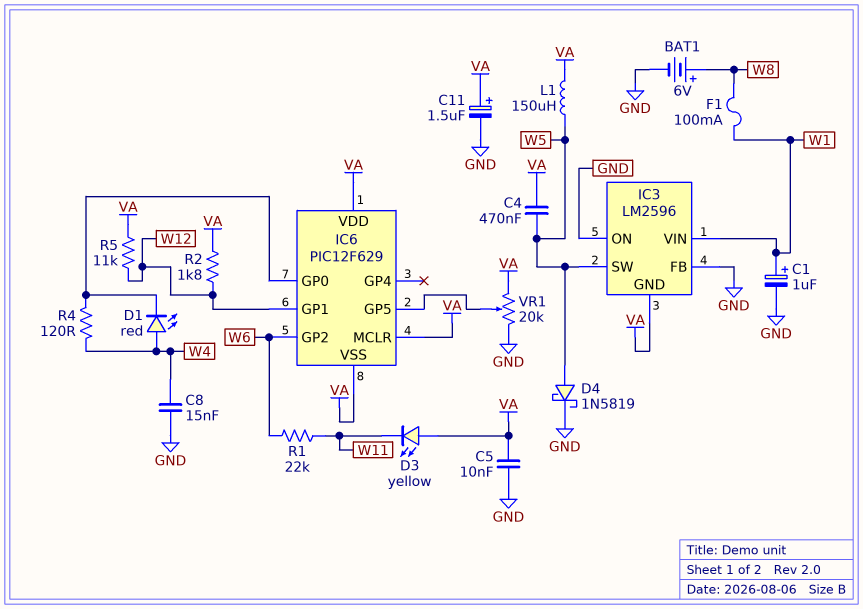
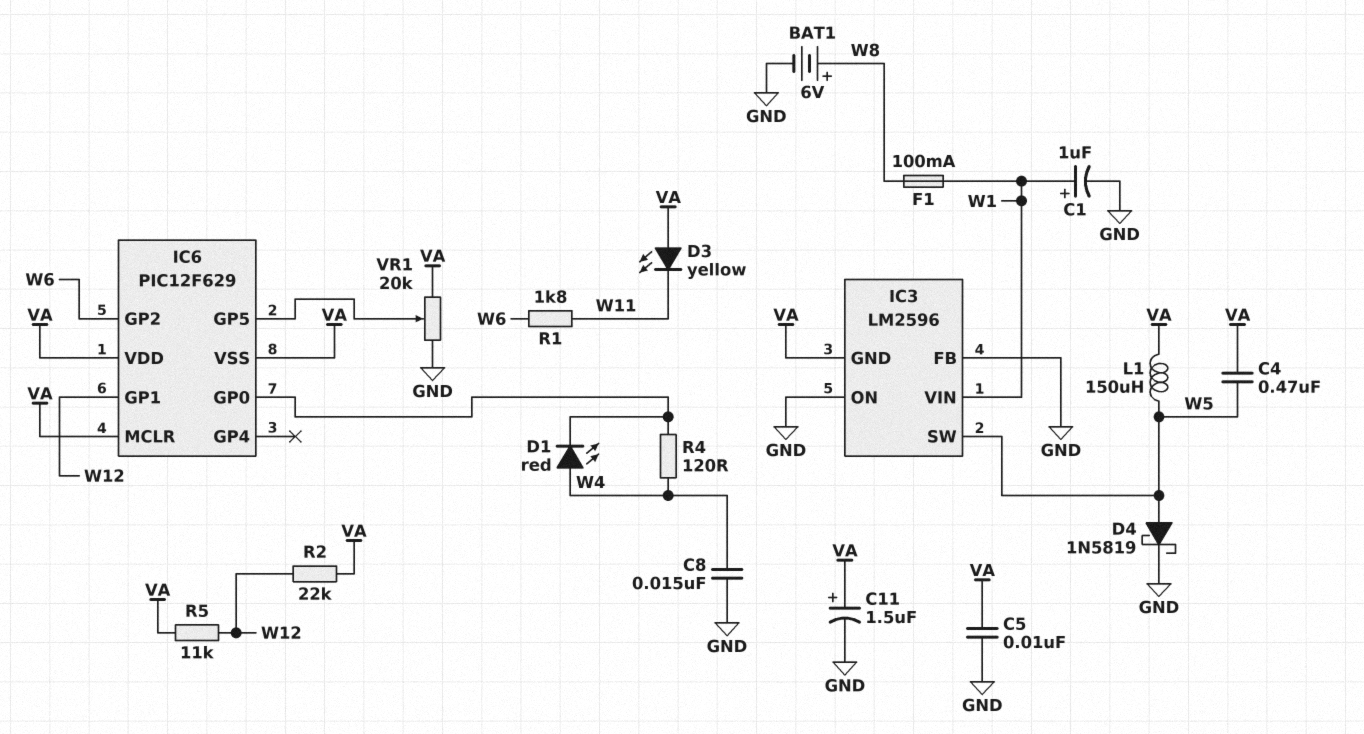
R1: 22k (W6, W11) -> 1.8k (W6, W11)
R2: 1.8k (VA, W12) -> 22k (VA, W12)

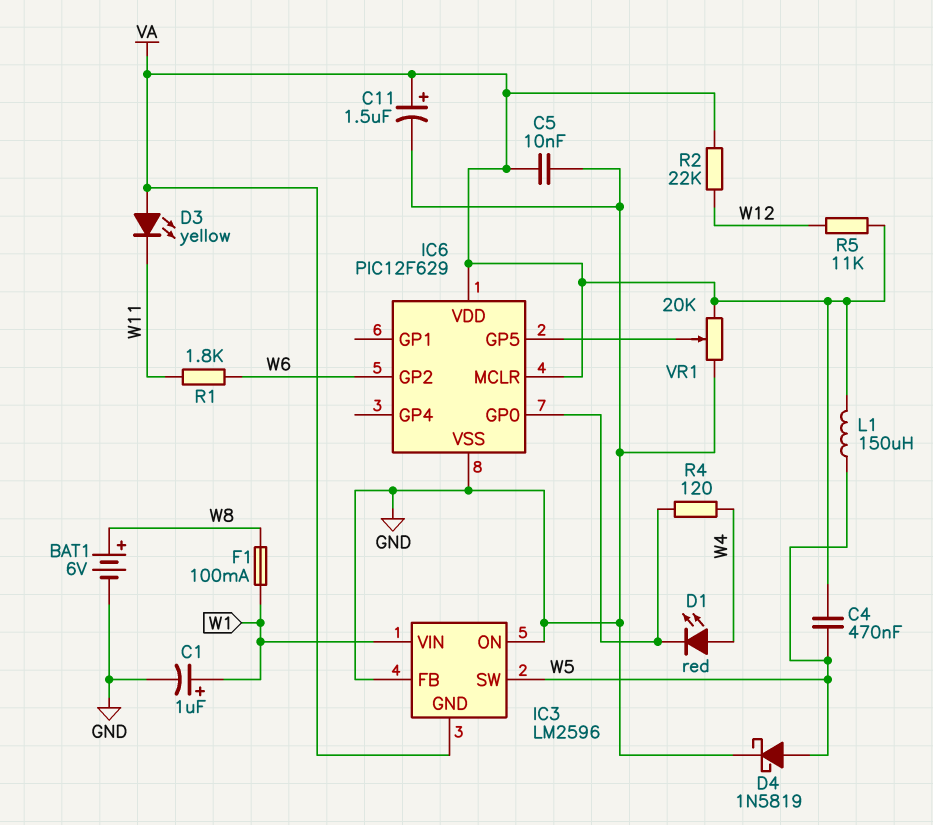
C8: 15nF (GND, W4) -> none
IC6 pin GP1: W12 -> none
IC6 pin VSS: VA -> GND

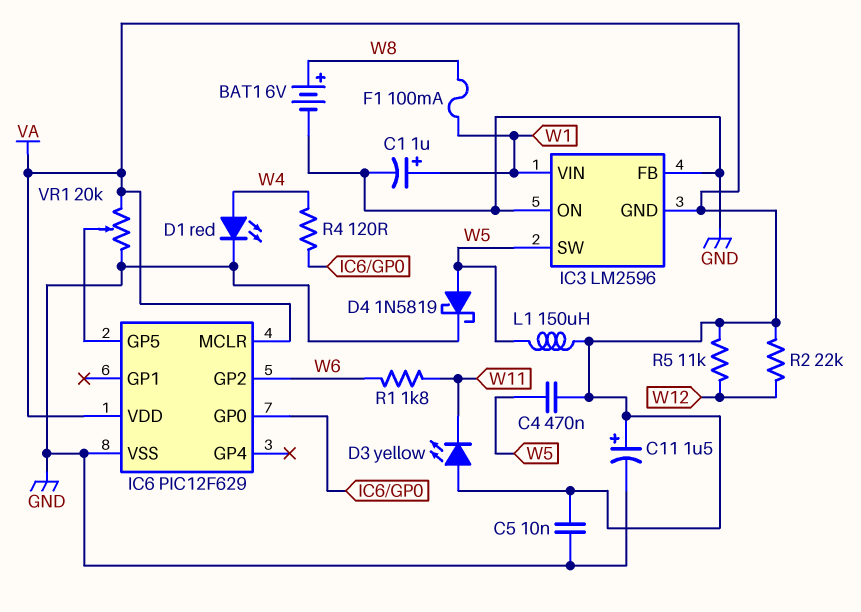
D1: LED red (A W4, K IC6/GP0) -> LED red (A W4, K GND)

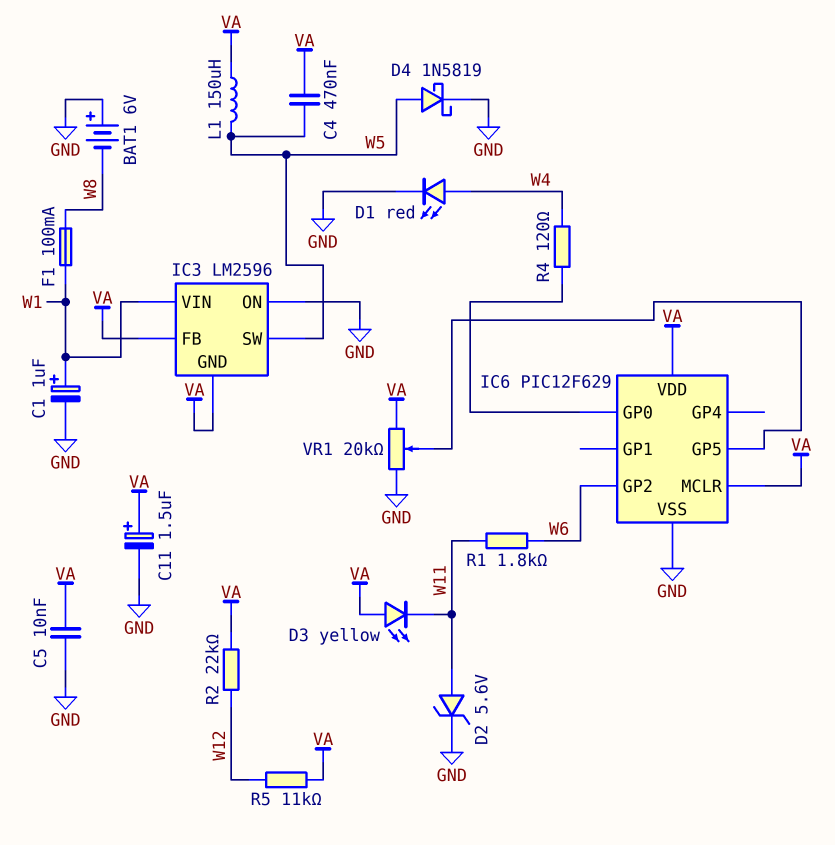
BAT1: 6V (plus W8, minus GND) -> 6V (plus GND, minus W8)
D2: none -> zener 5.6V (A W11, K GND)
IC3 pin FB: GND -> VA

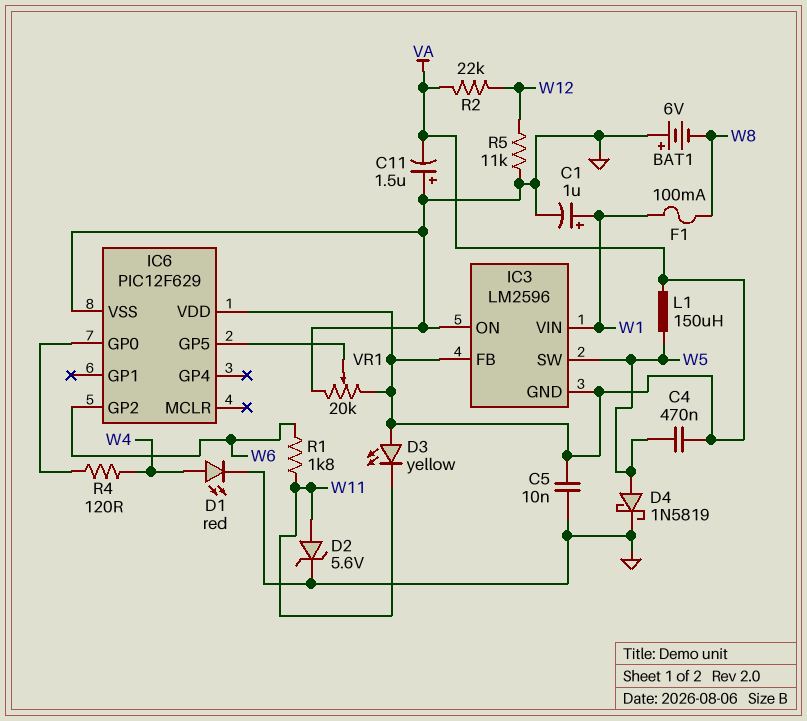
C11: 1.5uF (plus VA, minus GND) -> 1.5uF (plus GND, minus VA)
IC6 pin MCLR: VA -> none
R5: 11k (VA, W12) -> 11k (GND, W12)

